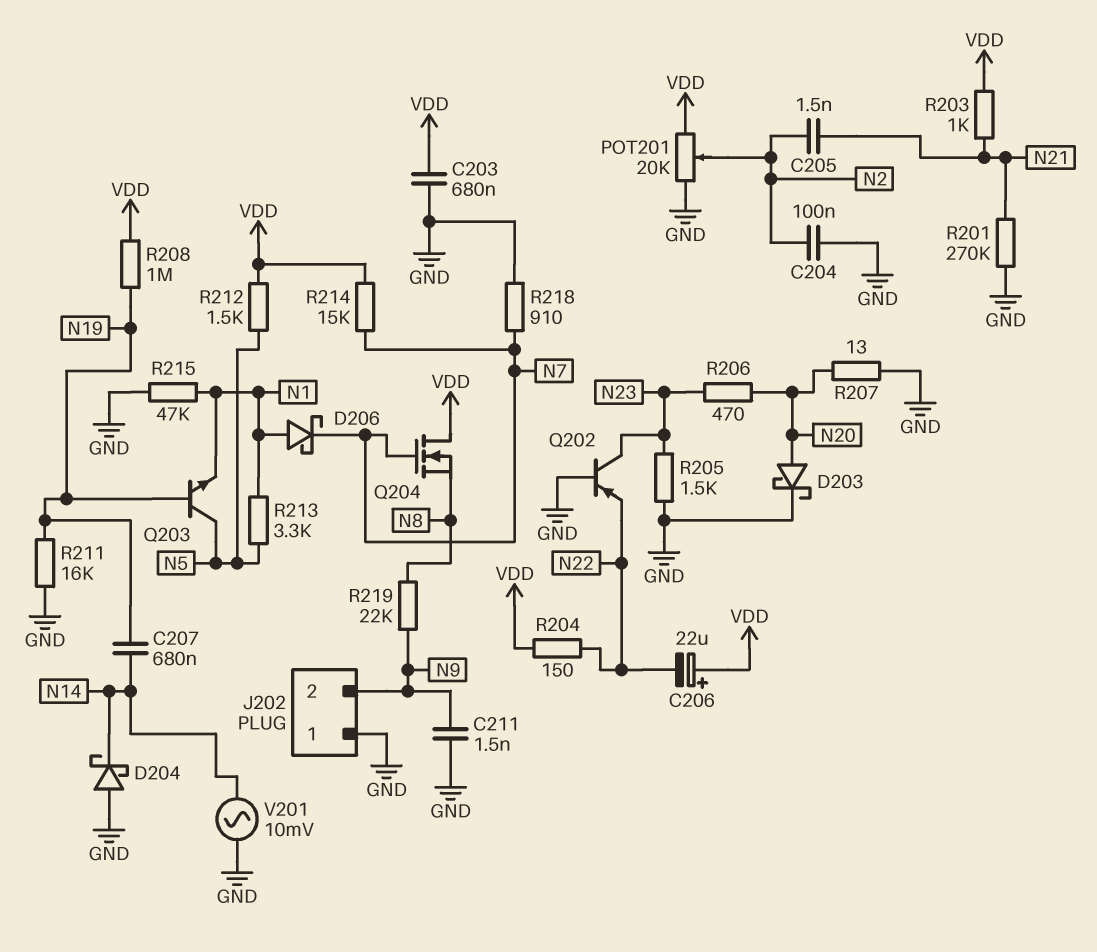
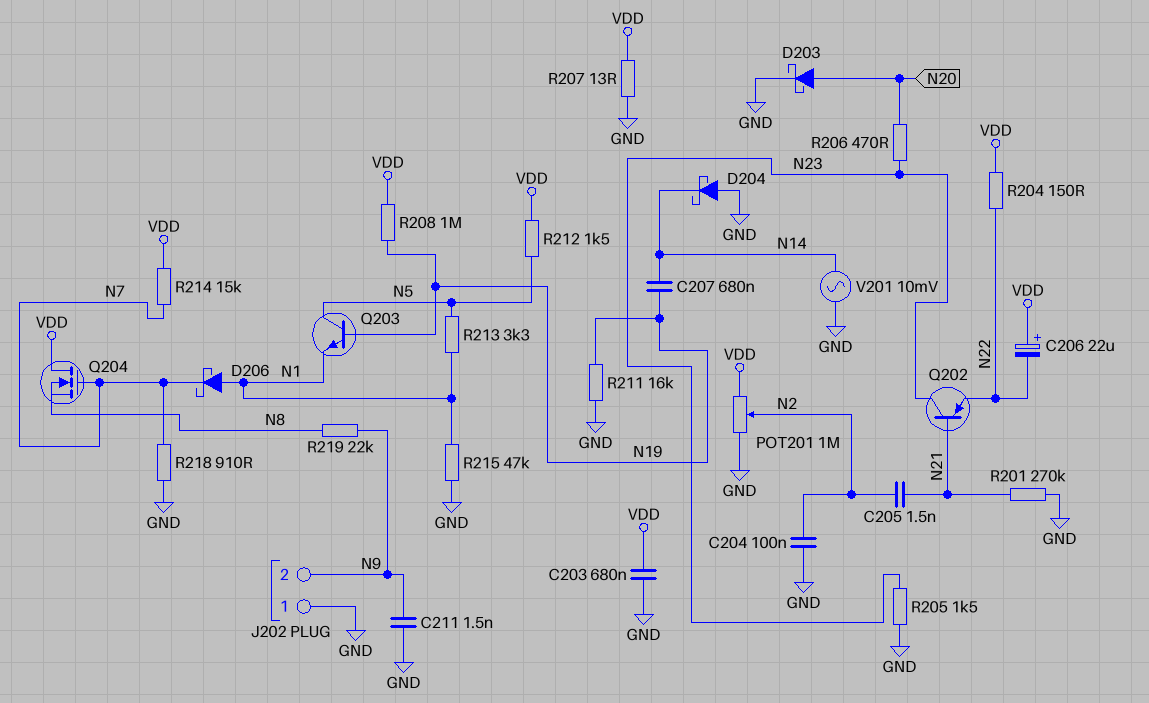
POT201: 20k (GND, VDD, wiper N2) -> 1M (GND, VDD, wiper N2)
Q202: PNP (B GND, C N23, E N22) -> PNP (B N21, C N23, E N22)
R203: 1k (N21, VDD) -> none
R207: 13 (GND, N20) -> 13 (GND, VDD)

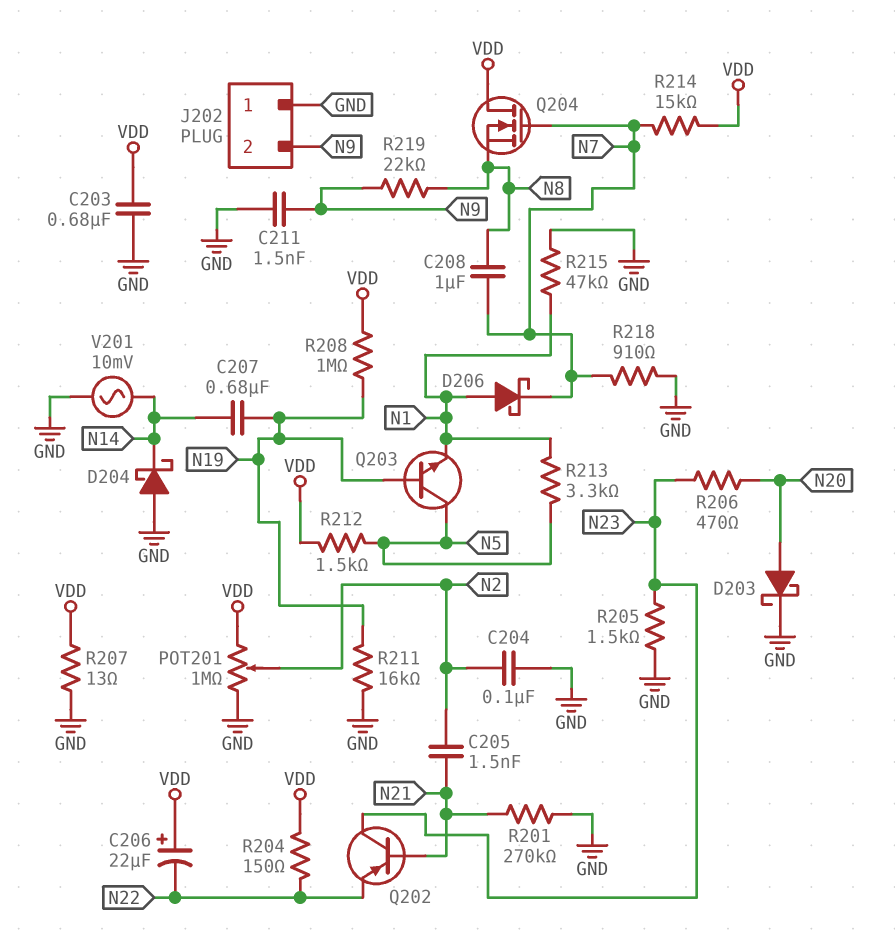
C208: none -> 1uF (N7, N8)

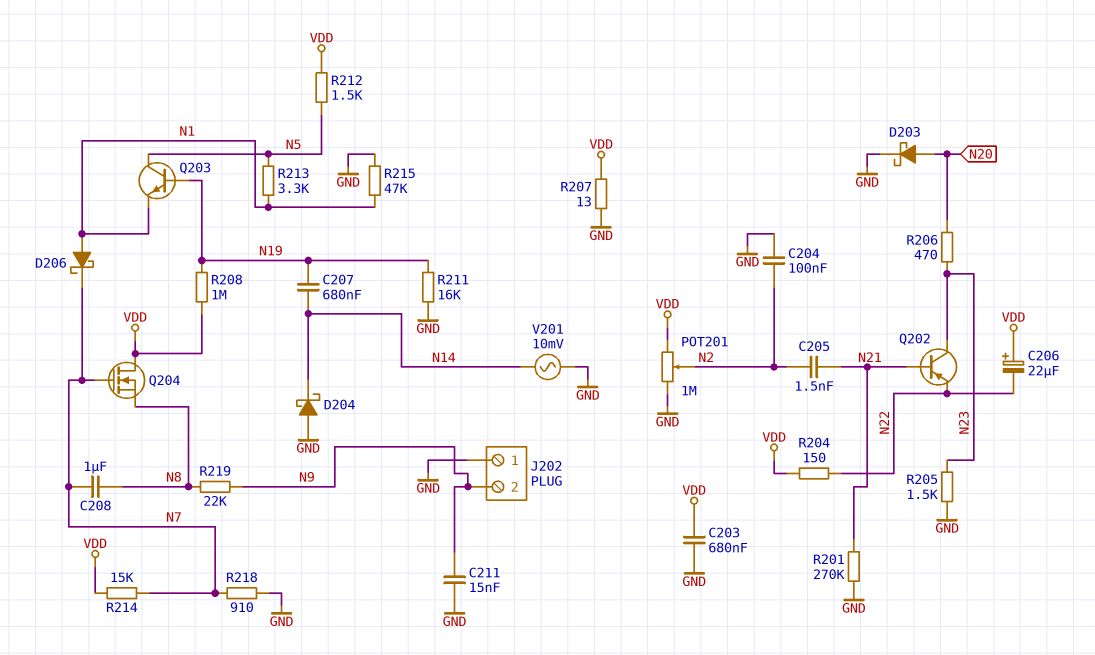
C211: 1.5nF (GND, N9) -> 15nF (GND, N9)

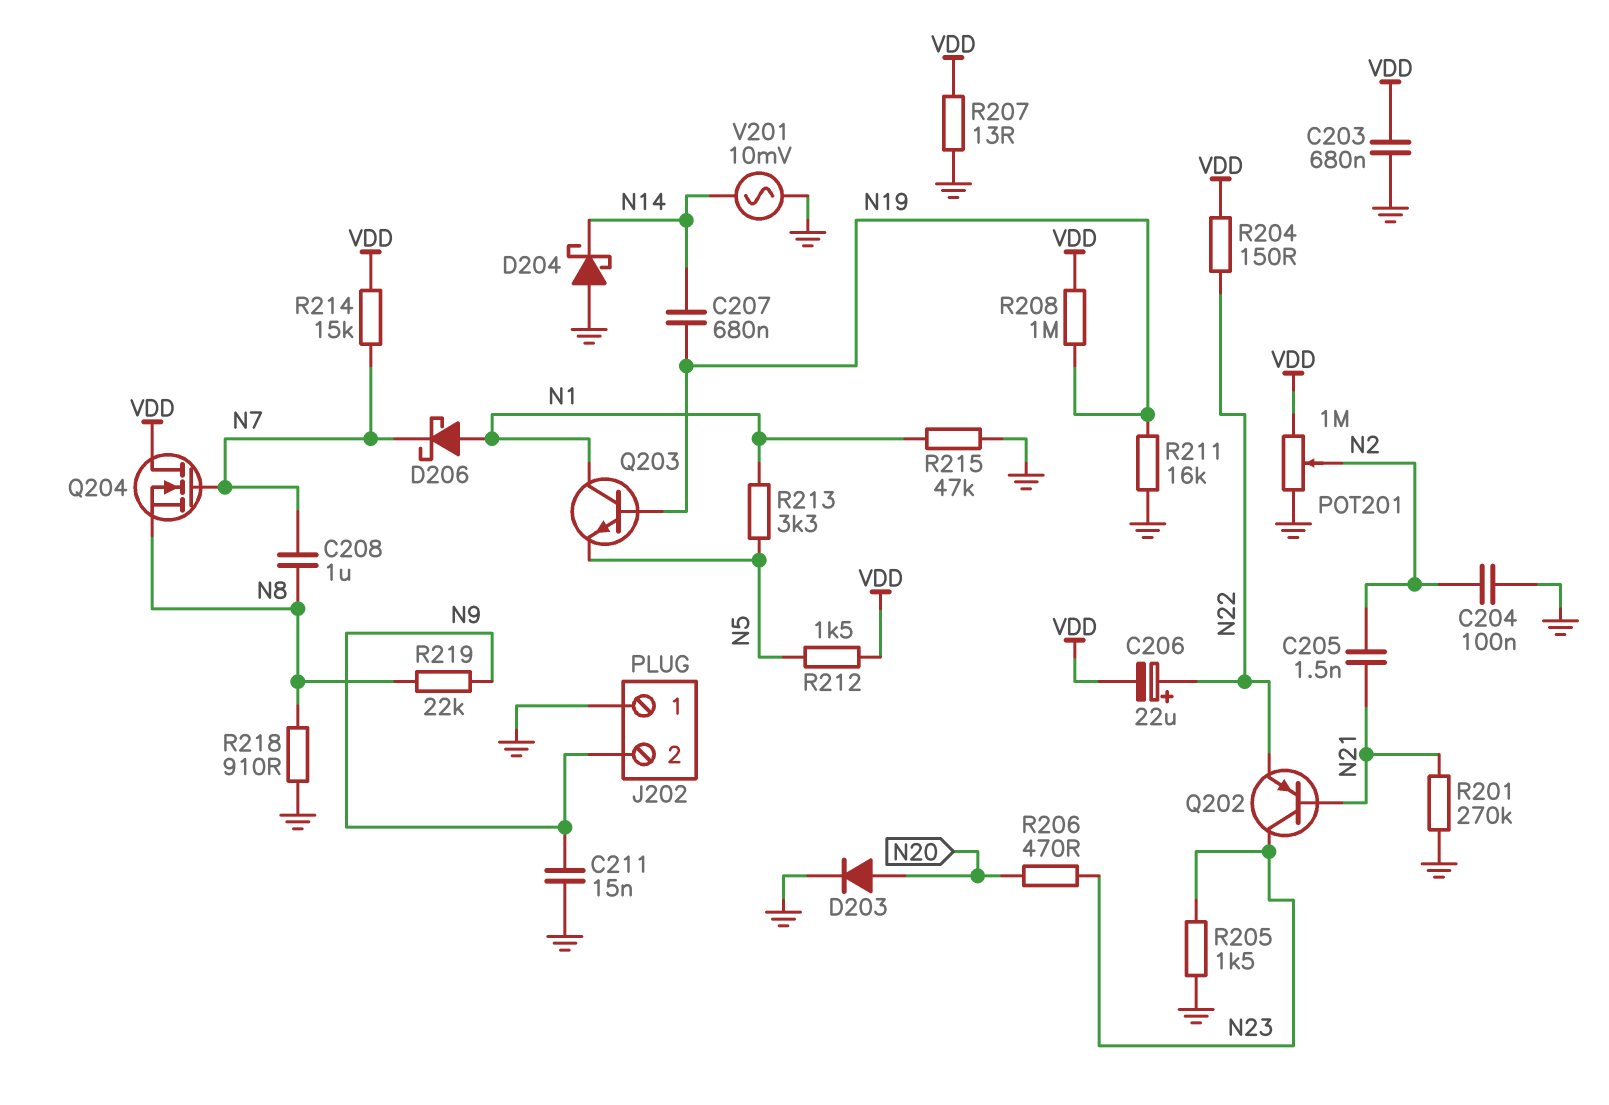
C206: 22uF (plus VDD, minus N22) -> 22uF (plus N22, minus VDD)
D203: schottky (A N20, K GND) -> diode (A N20, K GND)
Q203: NPN (B N19, C N5, E N1) -> NPN (B N19, C N1, E N5)
R218: 910 (GND, N7) -> 910 (GND, N8)

